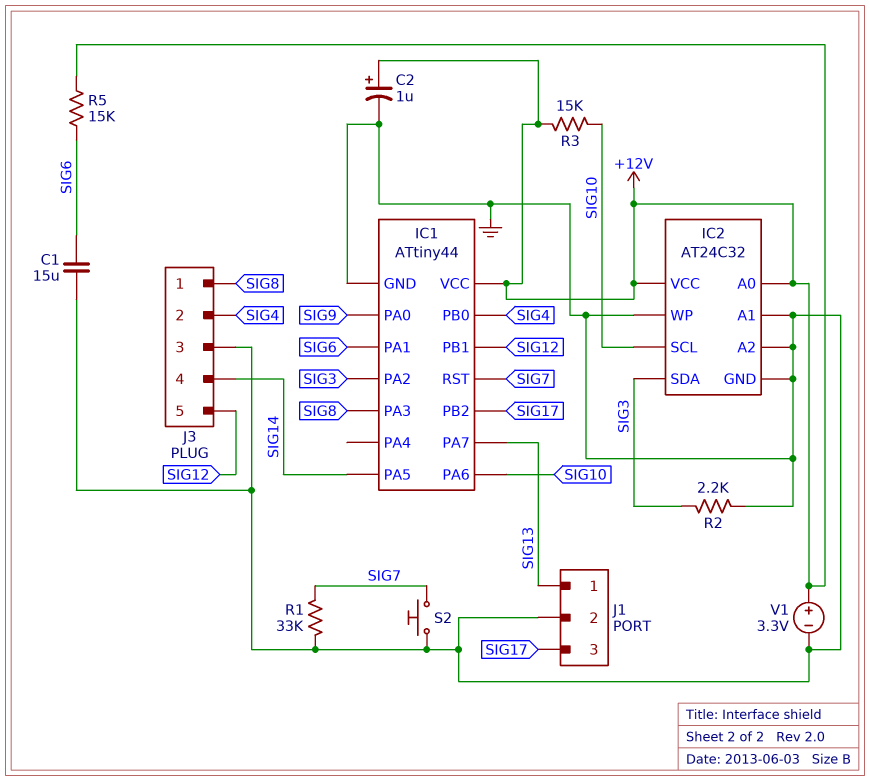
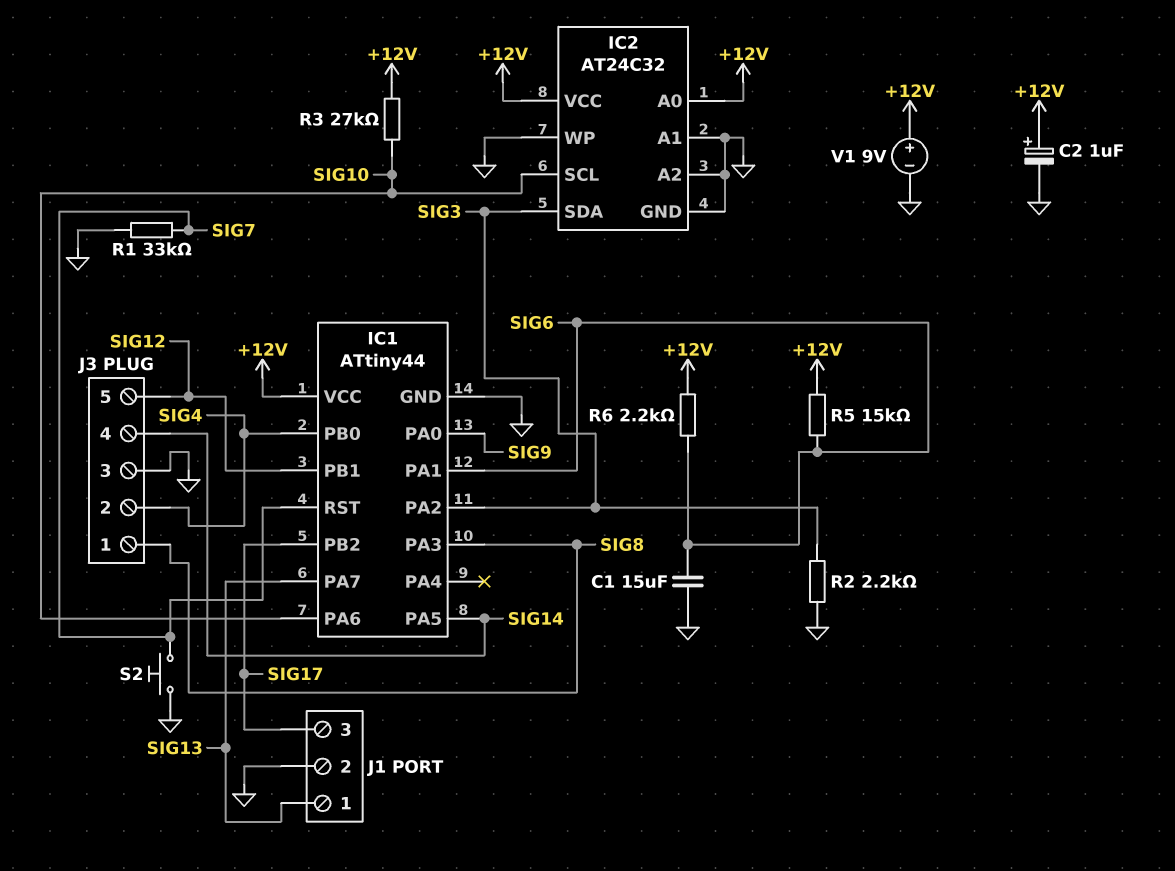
R3: 15k (+12V, SIG10) -> 27k (+12V, SIG10)
R6: none -> 2.2k (+12V, SIG6)
V1: 3.3V (plus +12V, minus GND) -> 9V (plus +12V, minus GND)

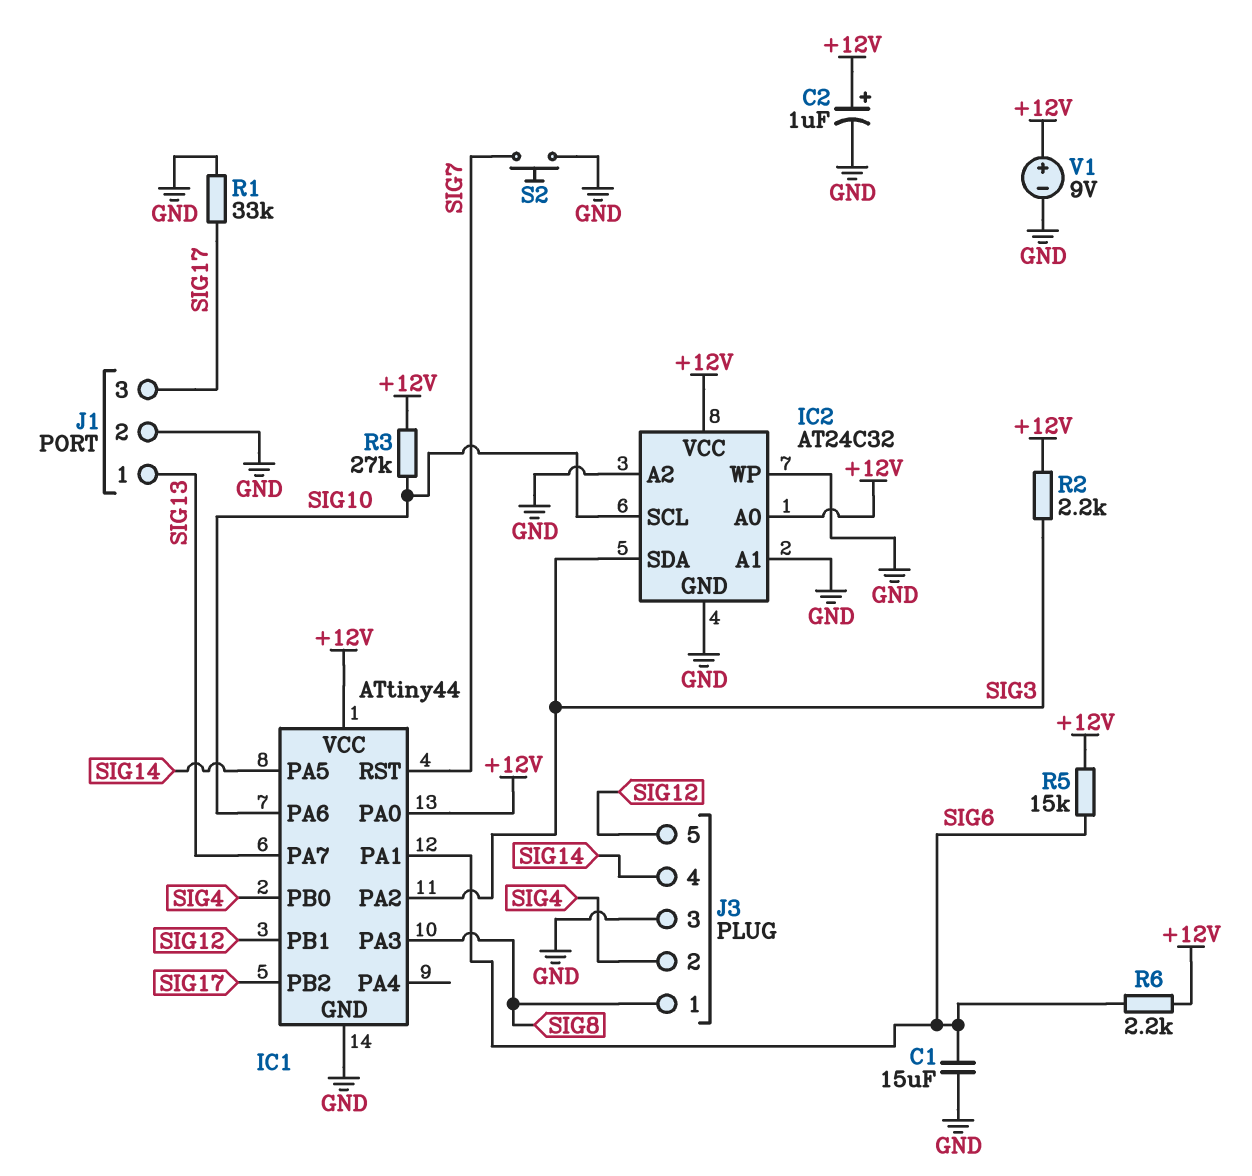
IC1 pin PA0: SIG9 -> +12V
R1: 33k (GND, SIG7) -> 33k (GND, SIG17)
R2: 2.2k (GND, SIG3) -> 2.2k (+12V, SIG3)

